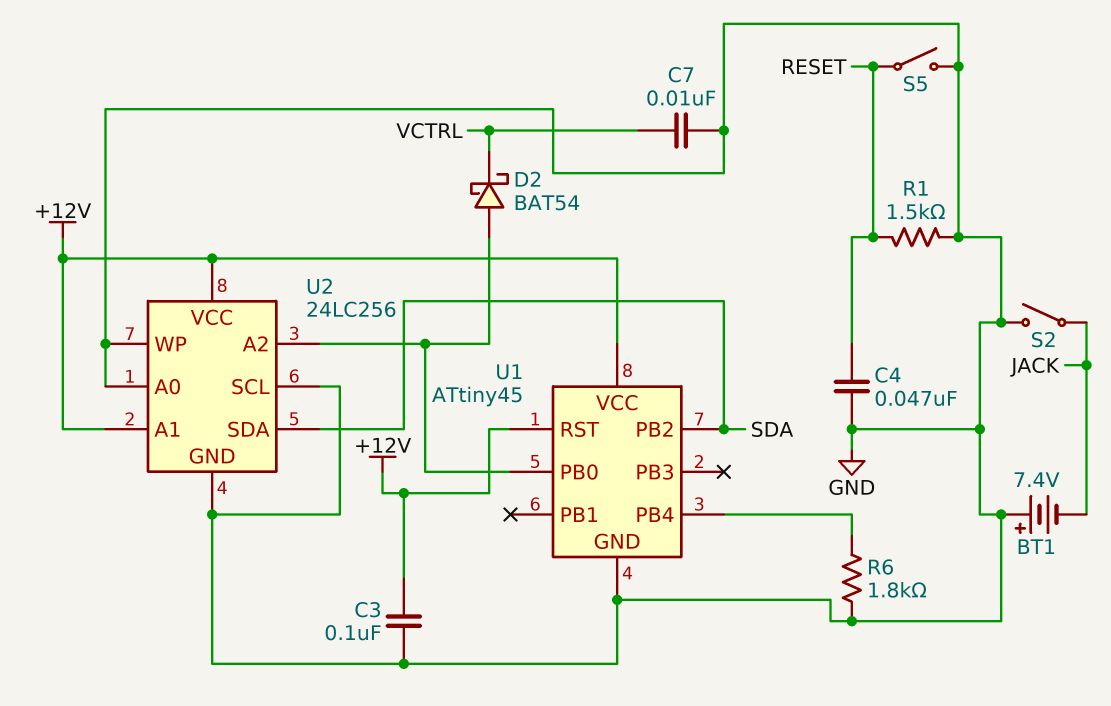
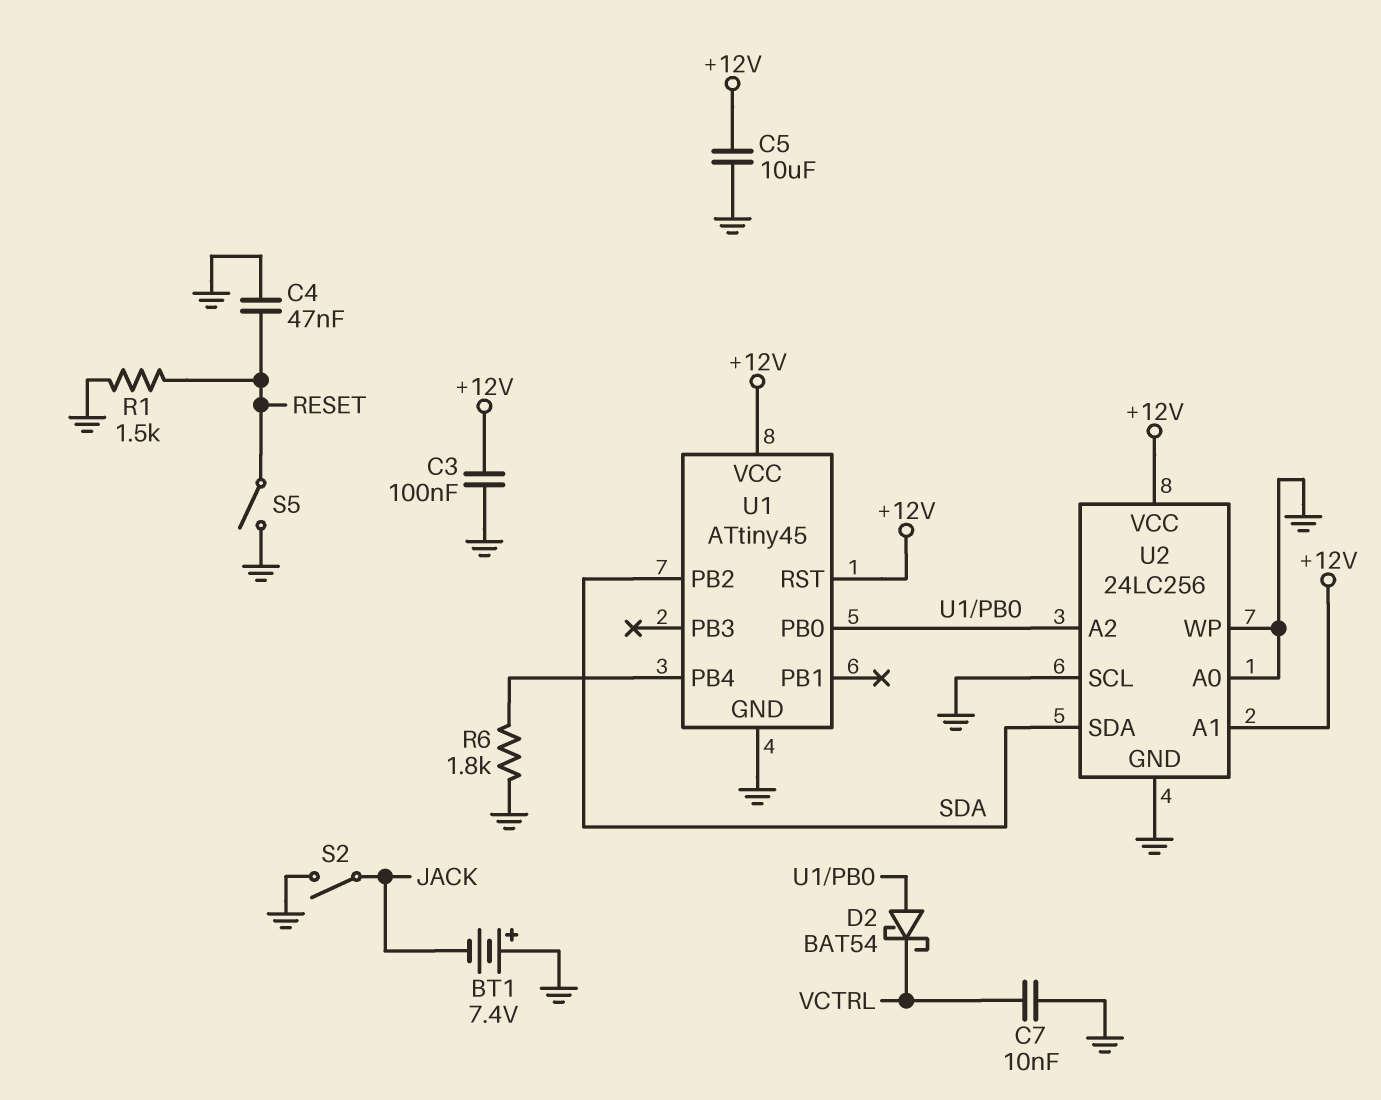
C5: none -> 10uF (+12V, GND)

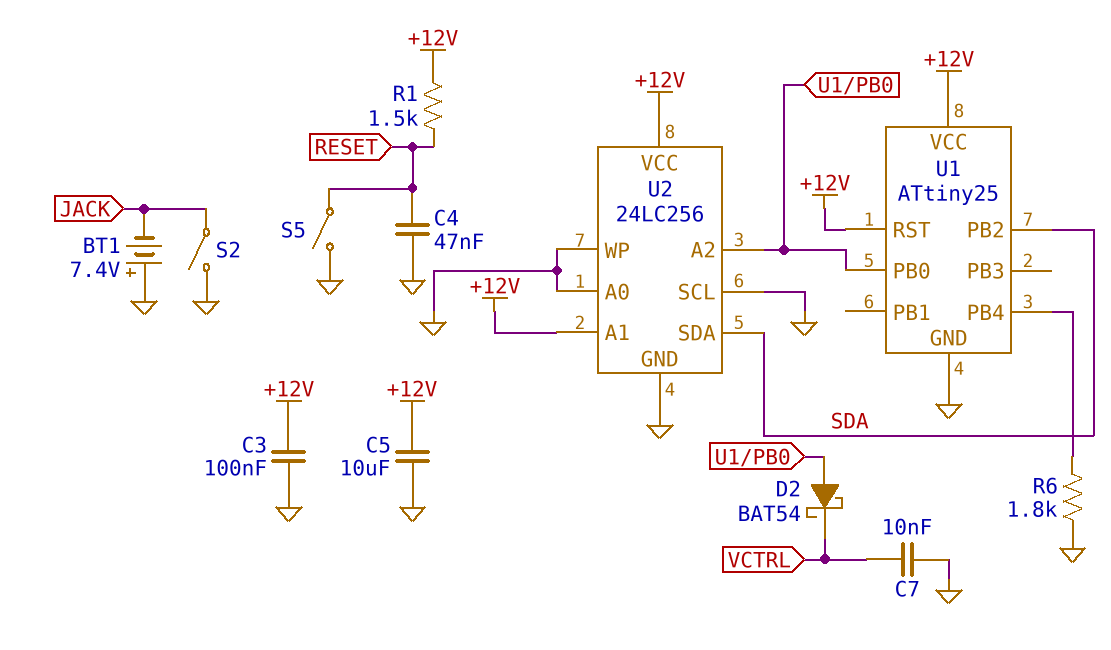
R1: 1.5k (GND, RESET) -> 1.5k (+12V, RESET)
U1: ATtiny45 -> ATtiny25

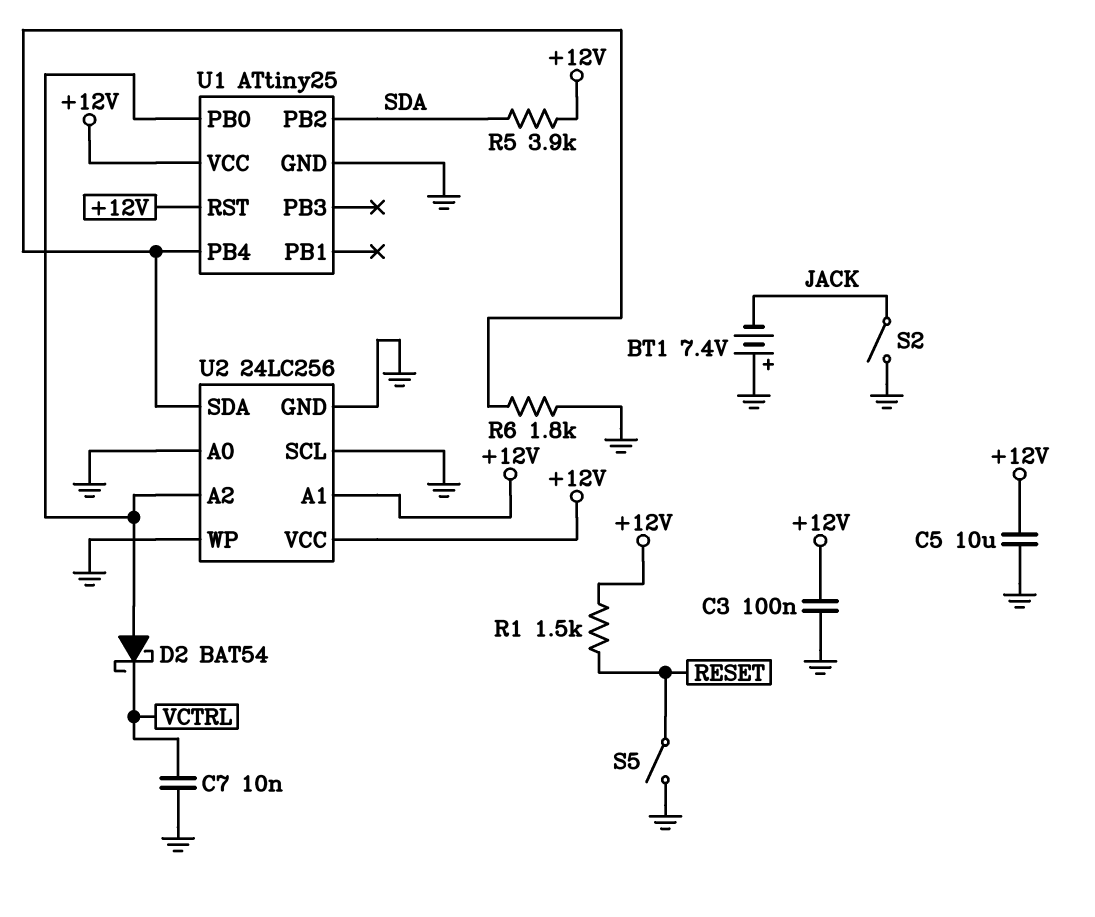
C4: 47nF (GND, RESET) -> none
R5: none -> 3.9k (+12V, SDA)
U2 pin SDA: SDA -> U1/PB4

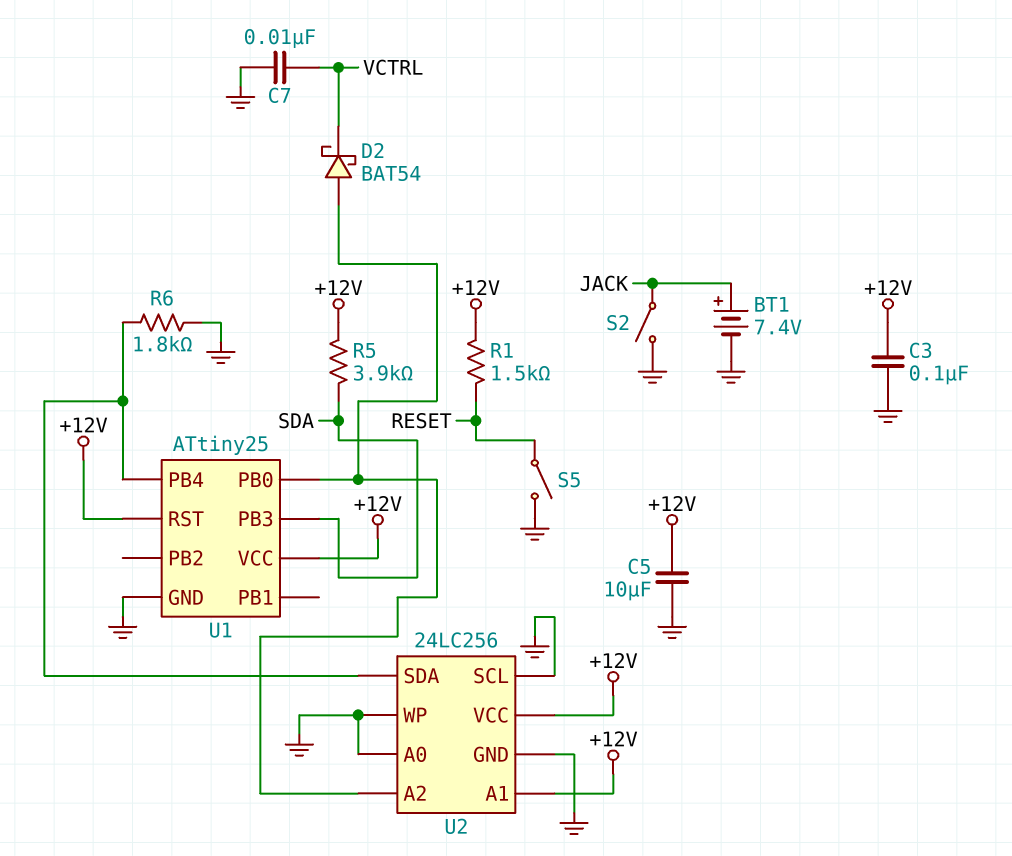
BT1: 7.4V (plus GND, minus JACK) -> 7.4V (plus JACK, minus GND)
U1 pin PB2: SDA -> none
U1 pin PB3: none -> SDA

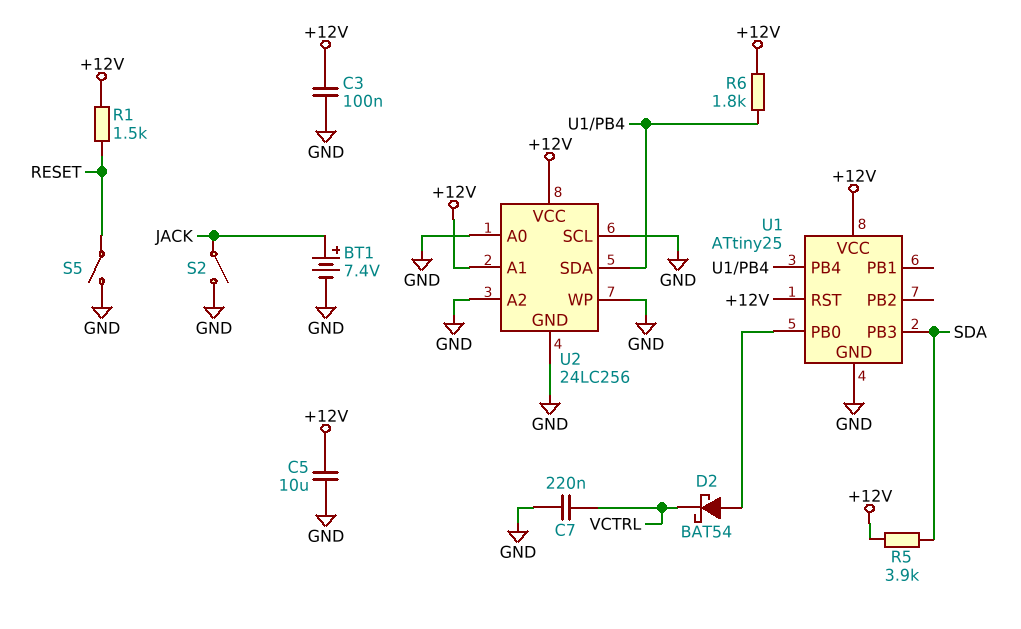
C7: 10nF (GND, VCTRL) -> 220nF (GND, VCTRL)
R6: 1.8k (GND, U1/PB4) -> 1.8k (+12V, U1/PB4)
U2 pin A2: U1/PB0 -> GND

